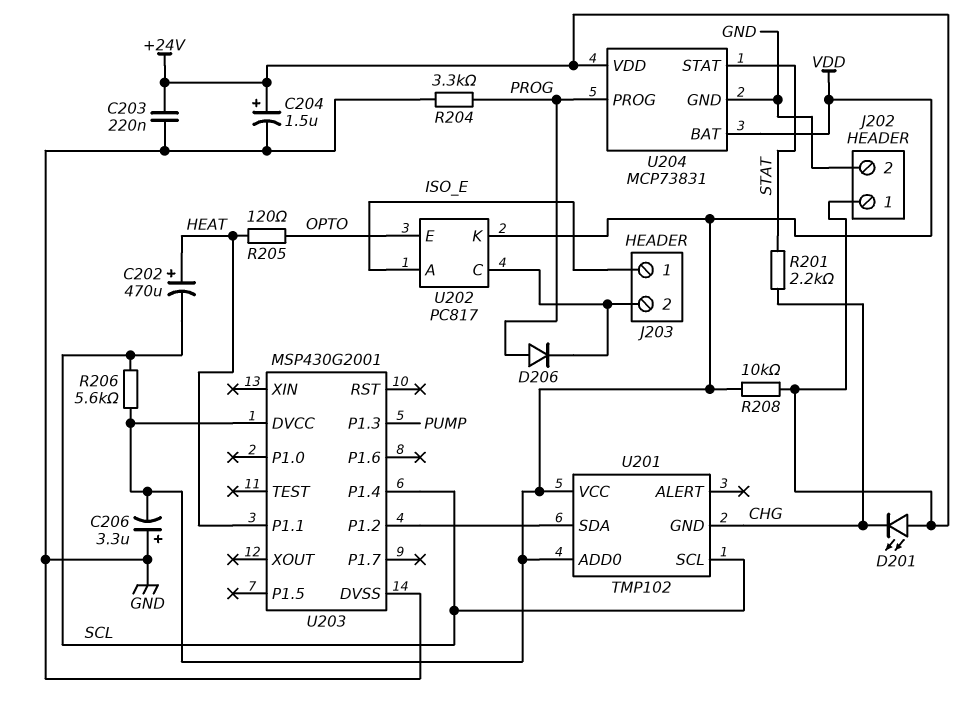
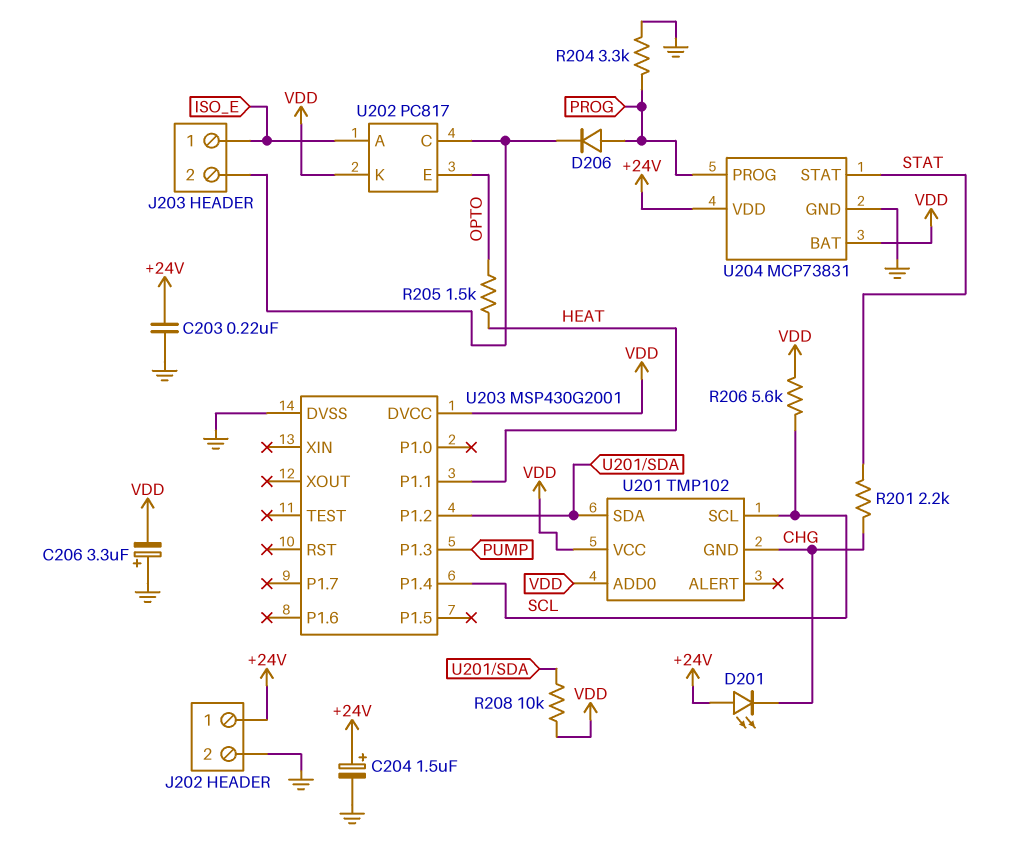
C202: 470uF (plus HEAT, minus SCL) -> none
R205: 120 (HEAT, OPTO) -> 1.5k (HEAT, OPTO)
R208: 10k (+24V, VDD) -> 10k (U201/SDA, VDD)

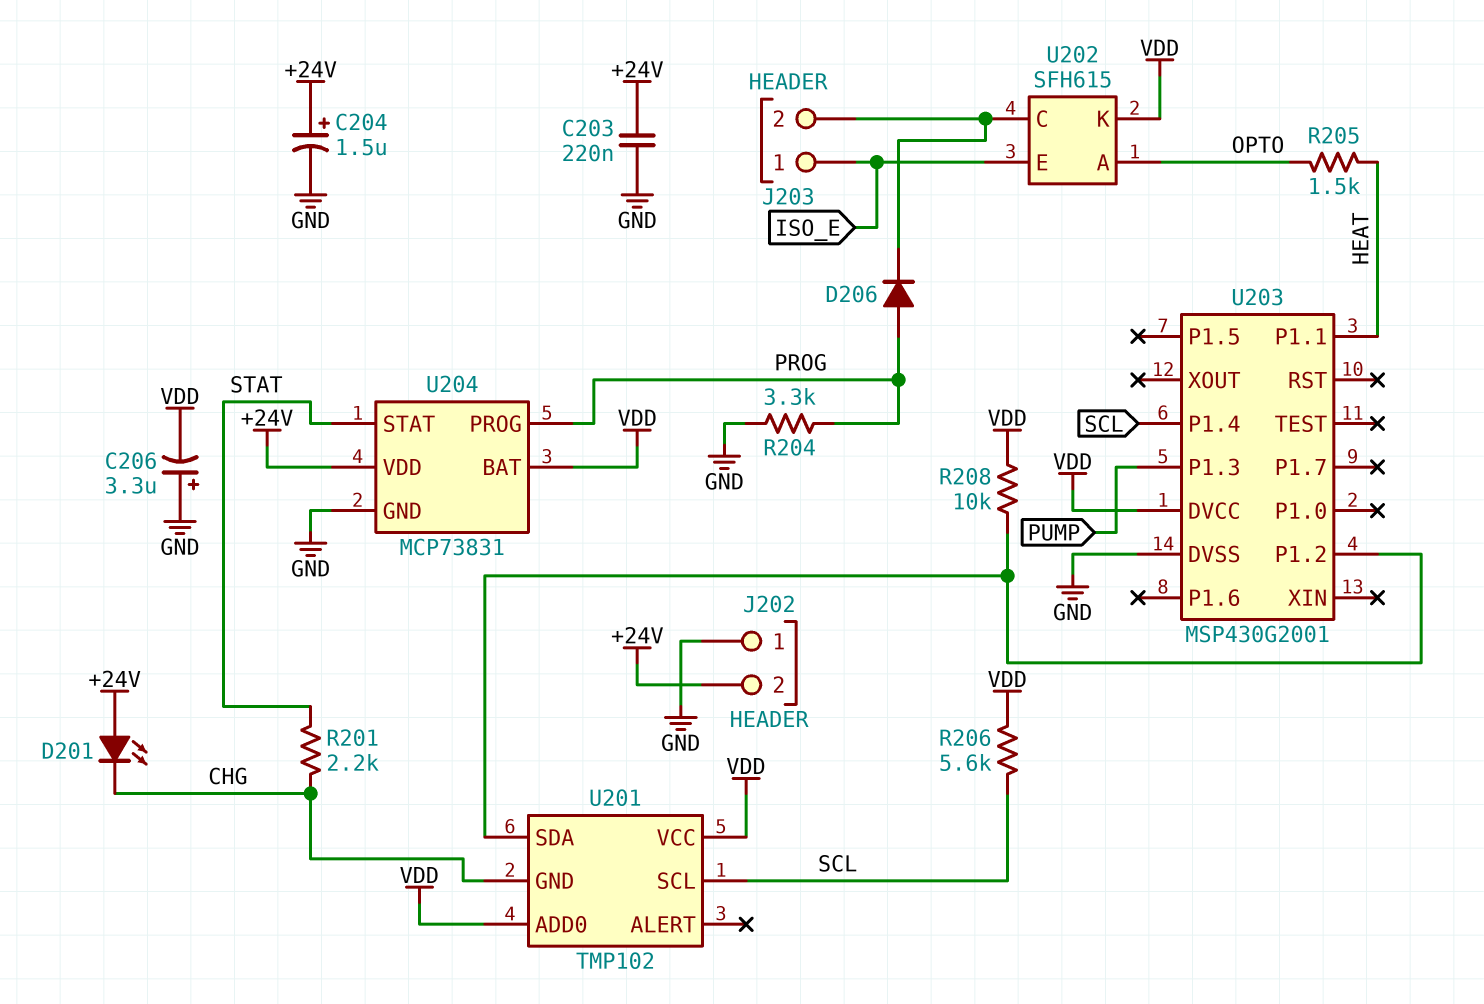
J202 pin 1: +24V -> GND
J202 pin 2: GND -> +24V
U202: PC817 -> SFH615
U202 pin A: ISO_E -> OPTO
U202 pin E: OPTO -> ISO_E

